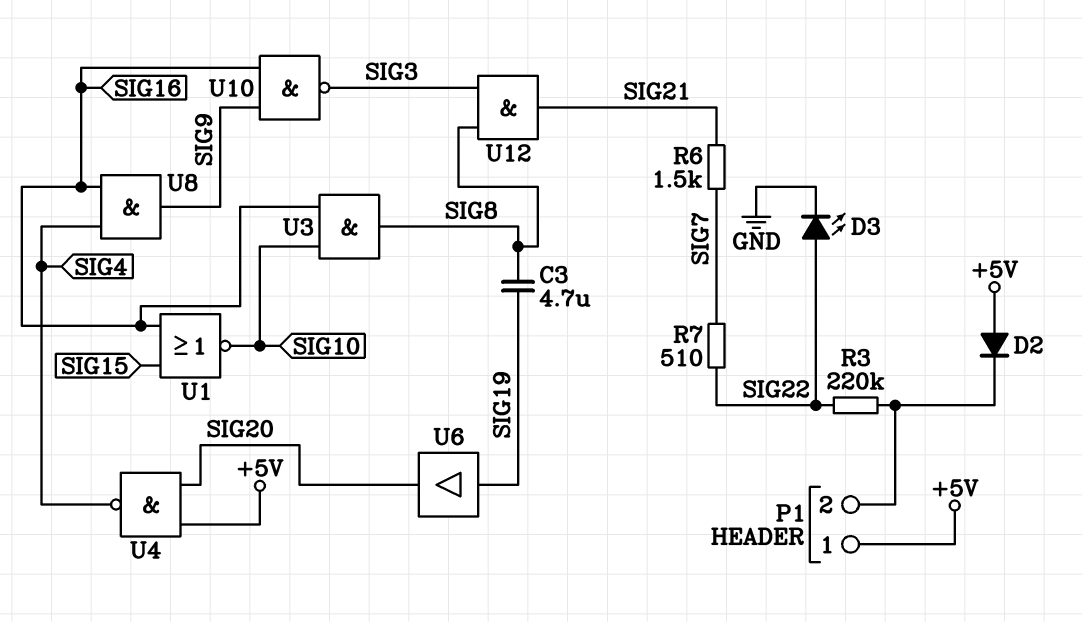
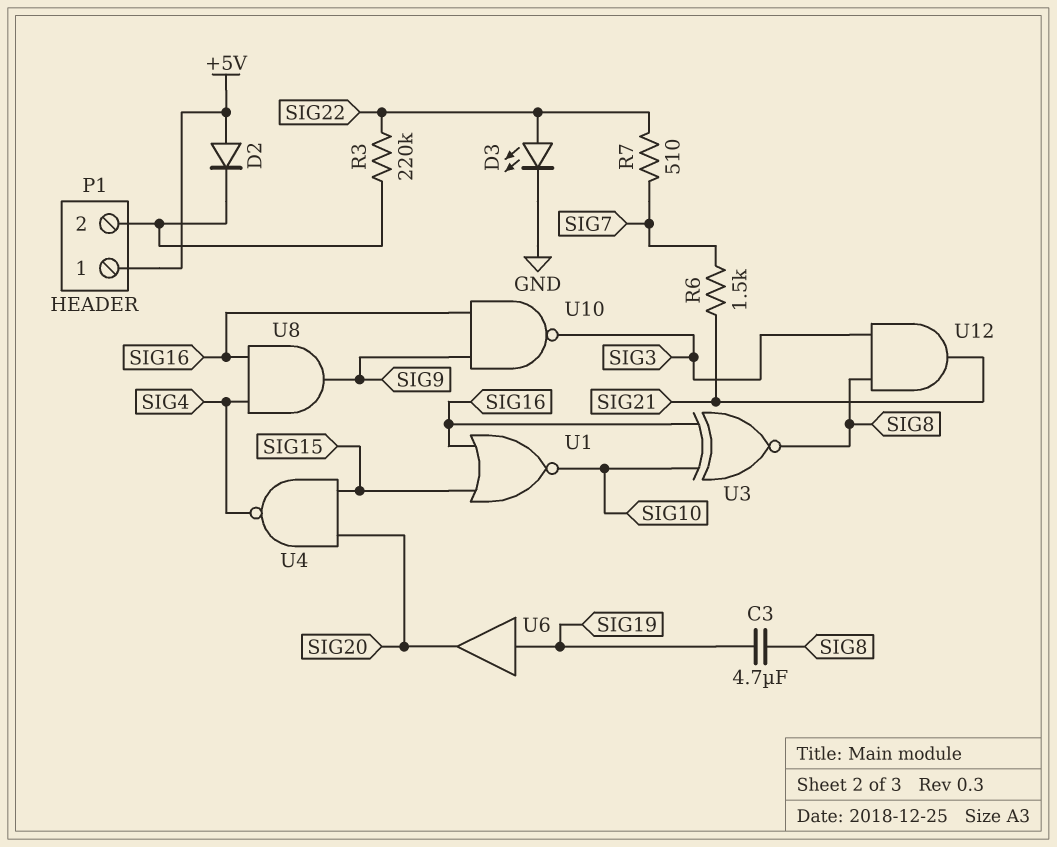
U3: AND (in SIG10, in SIG16, out SIG8) -> XNOR (in SIG10, in SIG16, out SIG8)
U4: NAND (in +5V, in SIG20, out SIG4) -> NAND (in SIG15, in SIG20, out SIG4)

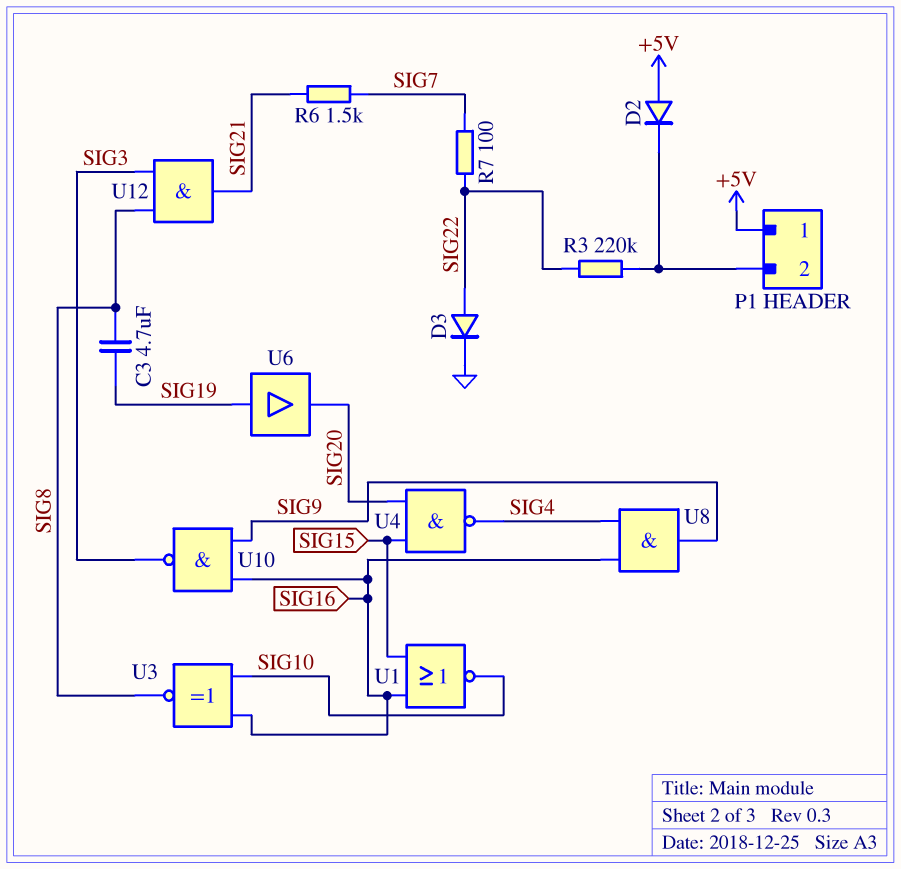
D3: LED (A SIG22, K GND) -> diode (A SIG22, K GND)
R7: 510 (SIG7, SIG22) -> 100 (SIG7, SIG22)

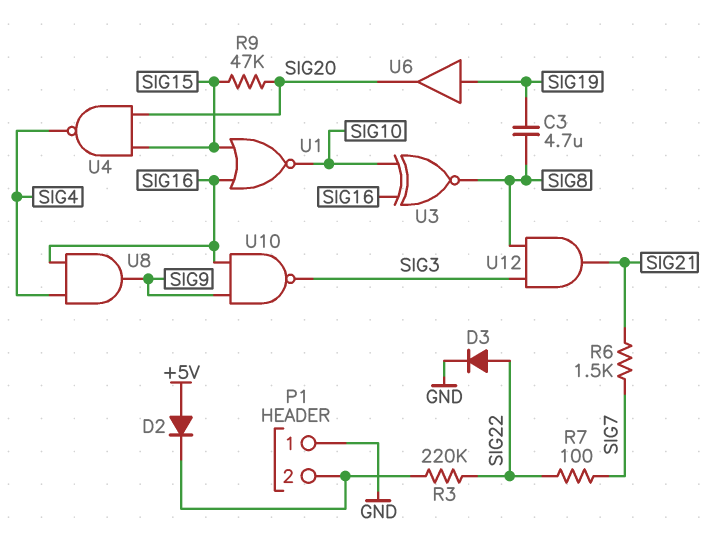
P1 pin 1: +5V -> GND
R9: none -> 47k (SIG15, SIG20)

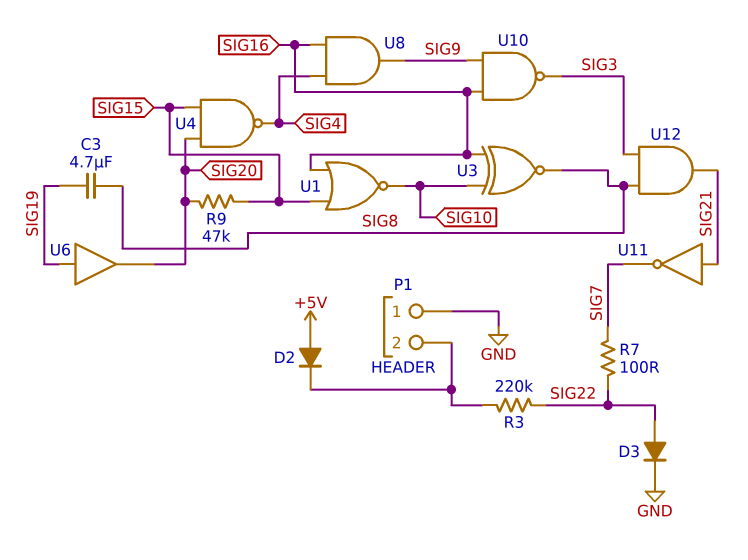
R6: 1.5k (SIG7, SIG21) -> none
U11: none -> NOT (in SIG21, out SIG7)

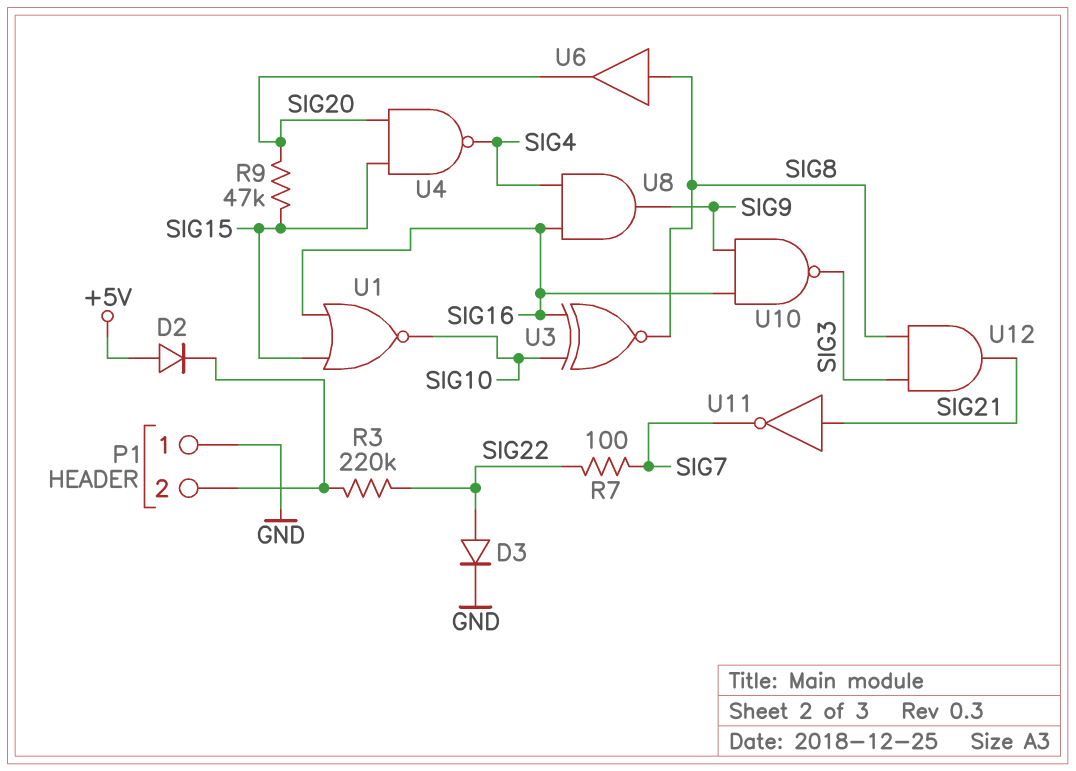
C3: 4.7uF (SIG8, SIG19) -> none
U6: buffer (in SIG19, out SIG20) -> buffer (in SIG8, out SIG20)

